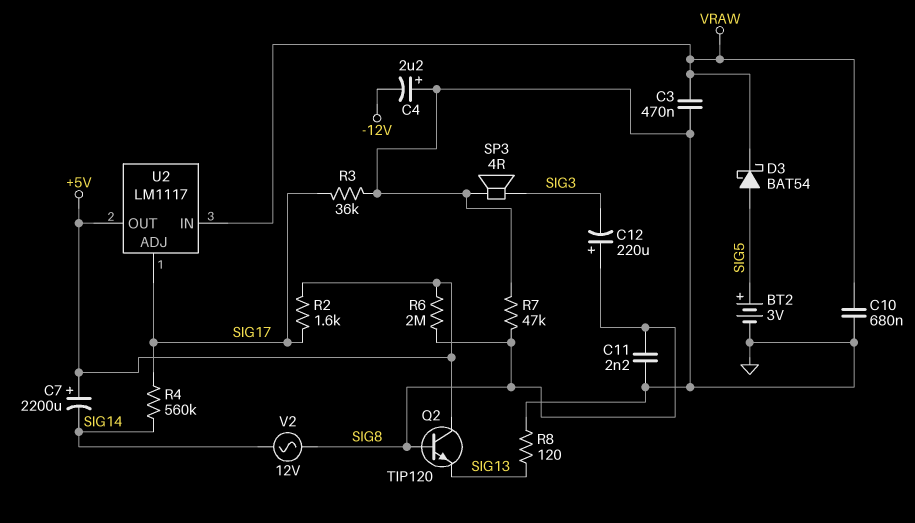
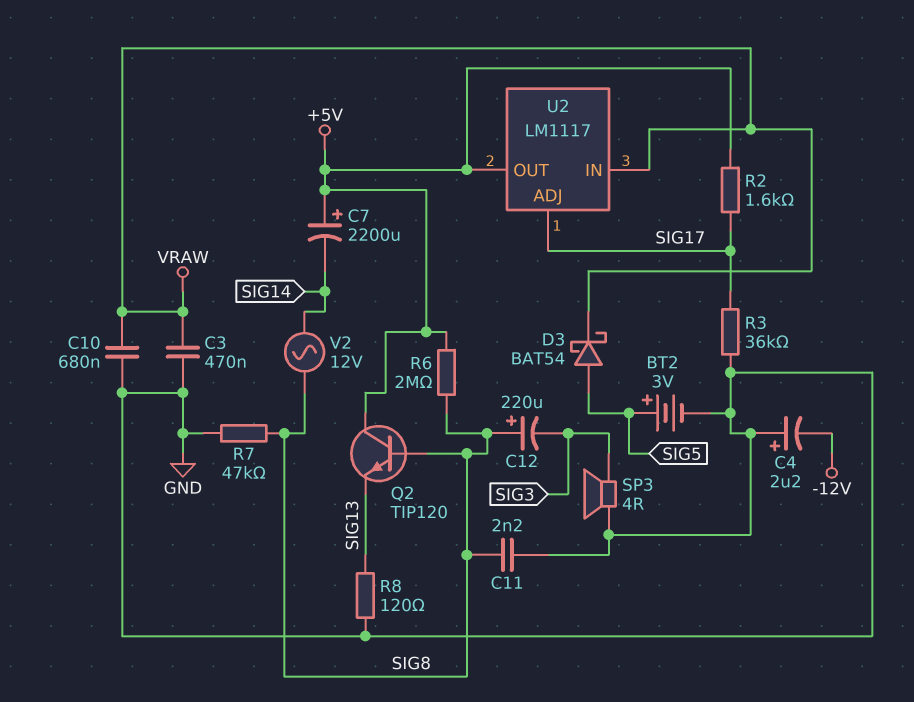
R4: 560k (SIG14, SIG17) -> none

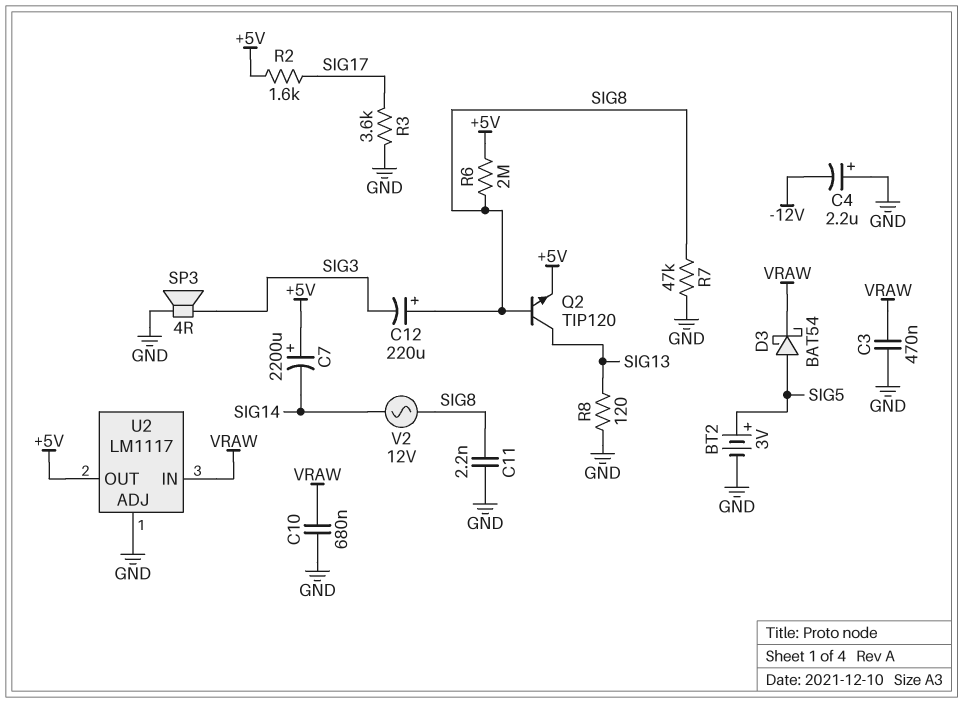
Q2: NPN TIP120 (B SIG8, C +5V, E SIG13) -> NPN TIP120 (B SIG8, C SIG13, E +5V)
R3: 36k (GND, SIG17) -> 3.6k (GND, SIG17)
U2 pin ADJ: SIG17 -> GND

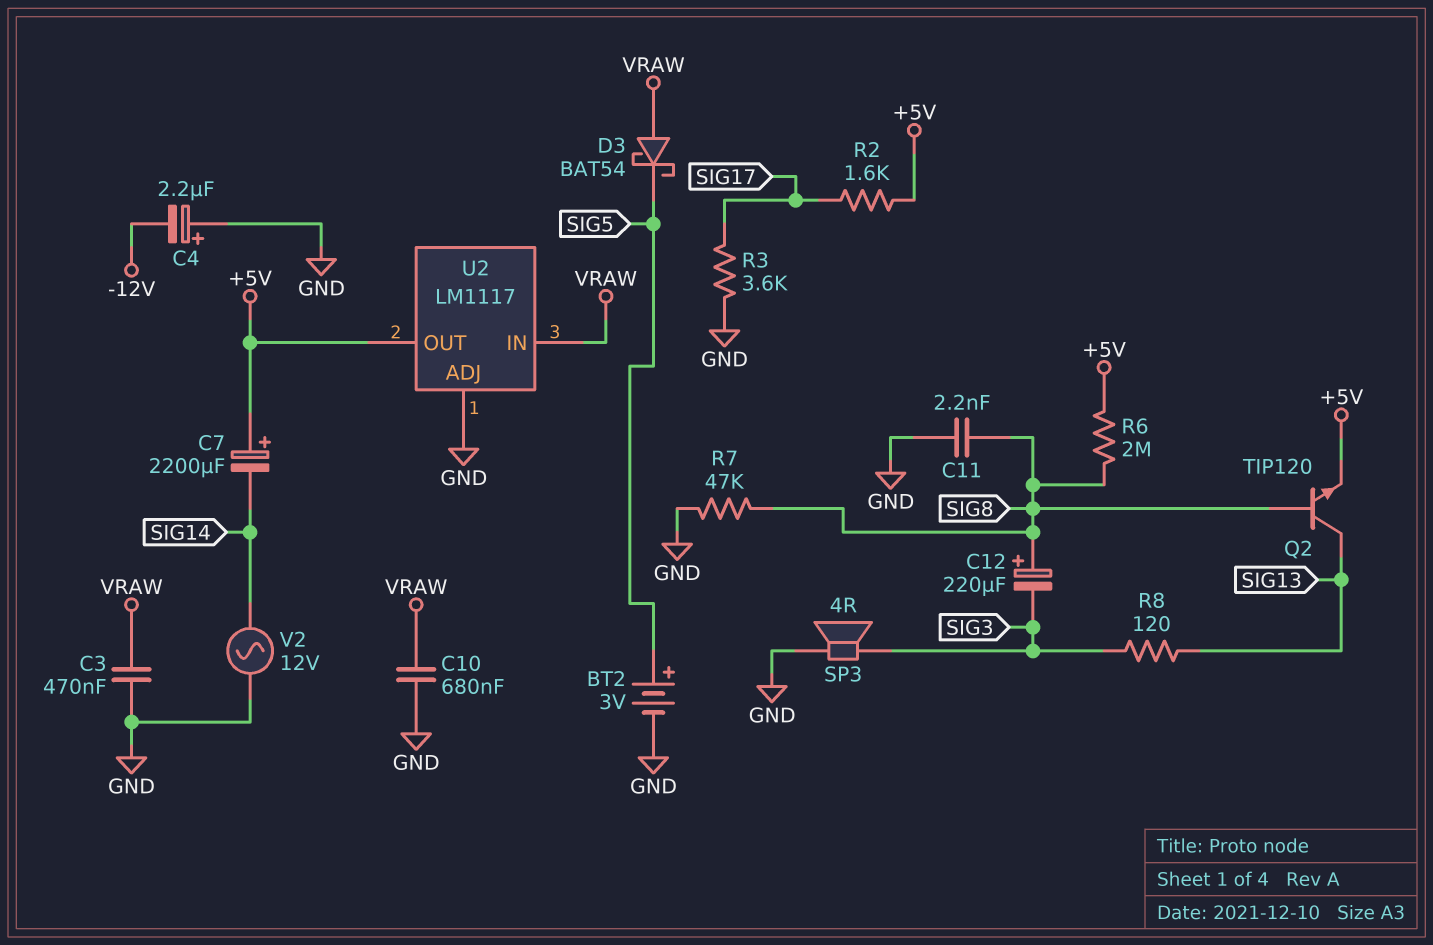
D3: schottky BAT54 (A SIG5, K VRAW) -> schottky BAT54 (A VRAW, K SIG5)
R8: 120 (GND, SIG13) -> 120 (SIG3, SIG13)
V2: AC 12V (SIG8, SIG14) -> AC 12V (GND, SIG14)

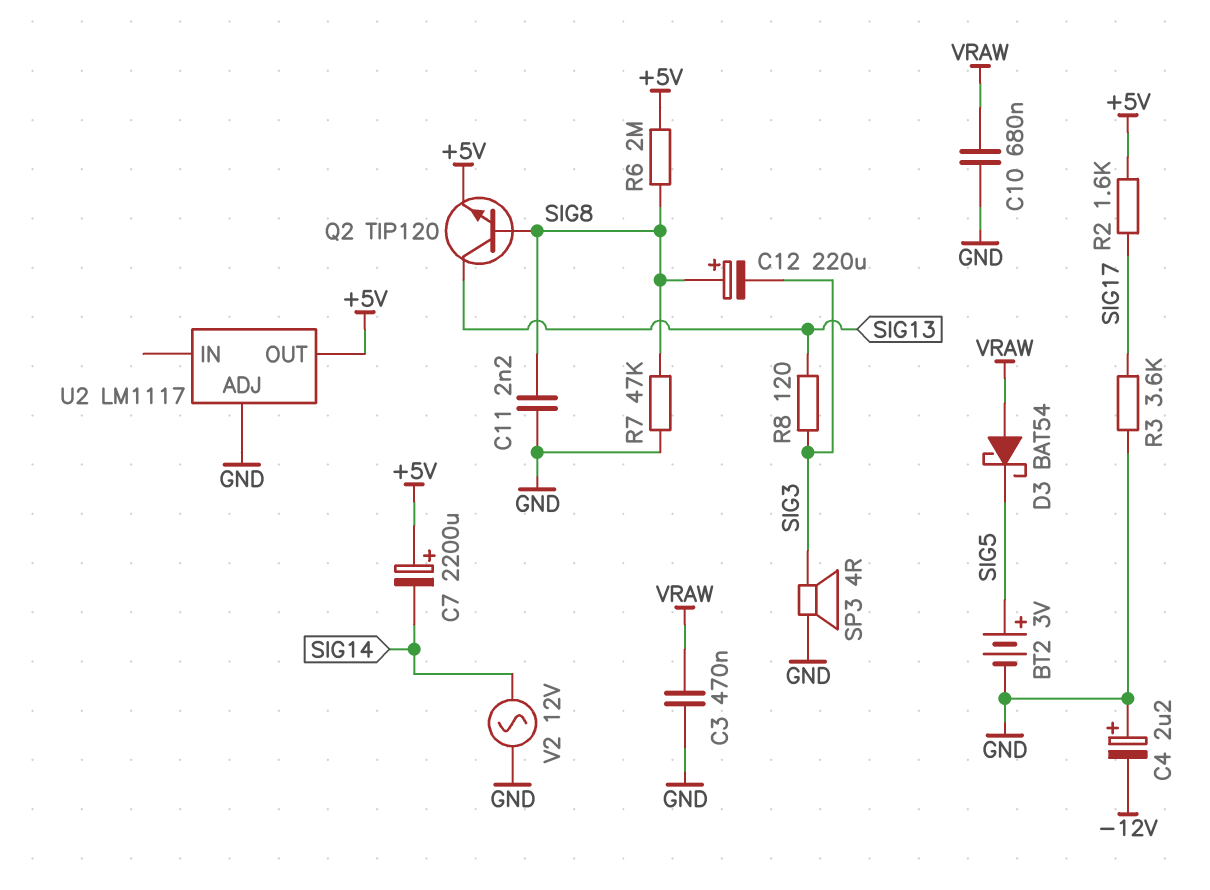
U2 pin IN: VRAW -> none

